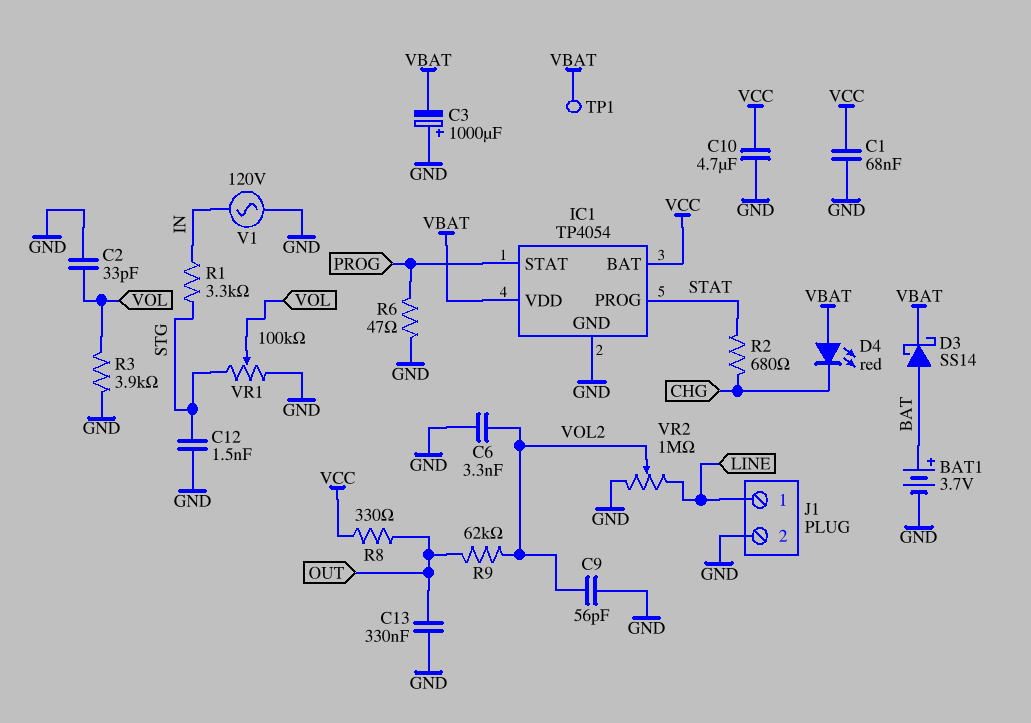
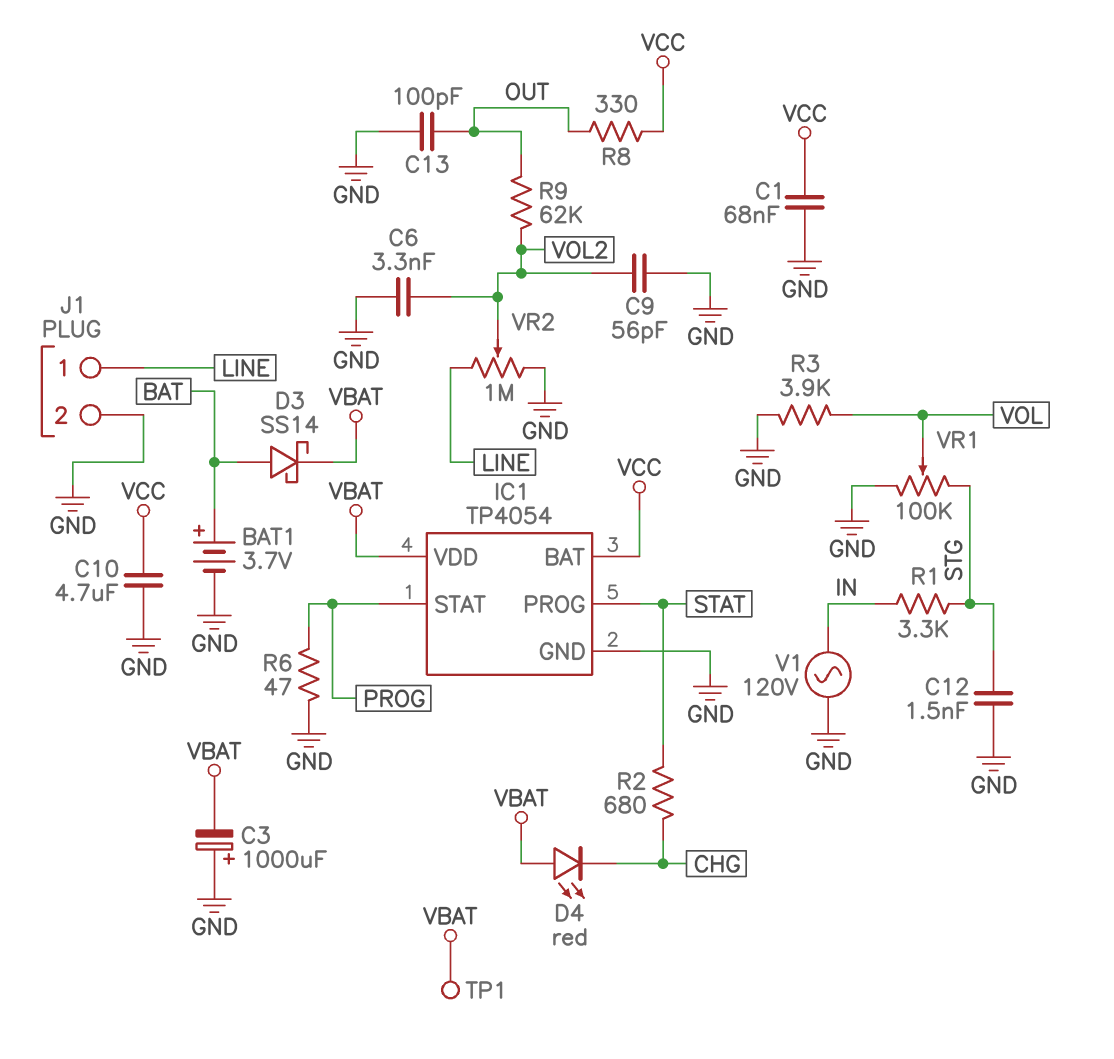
C2: 33pF (GND, VOL) -> none
C13: 330nF (GND, OUT) -> 100pF (GND, OUT)

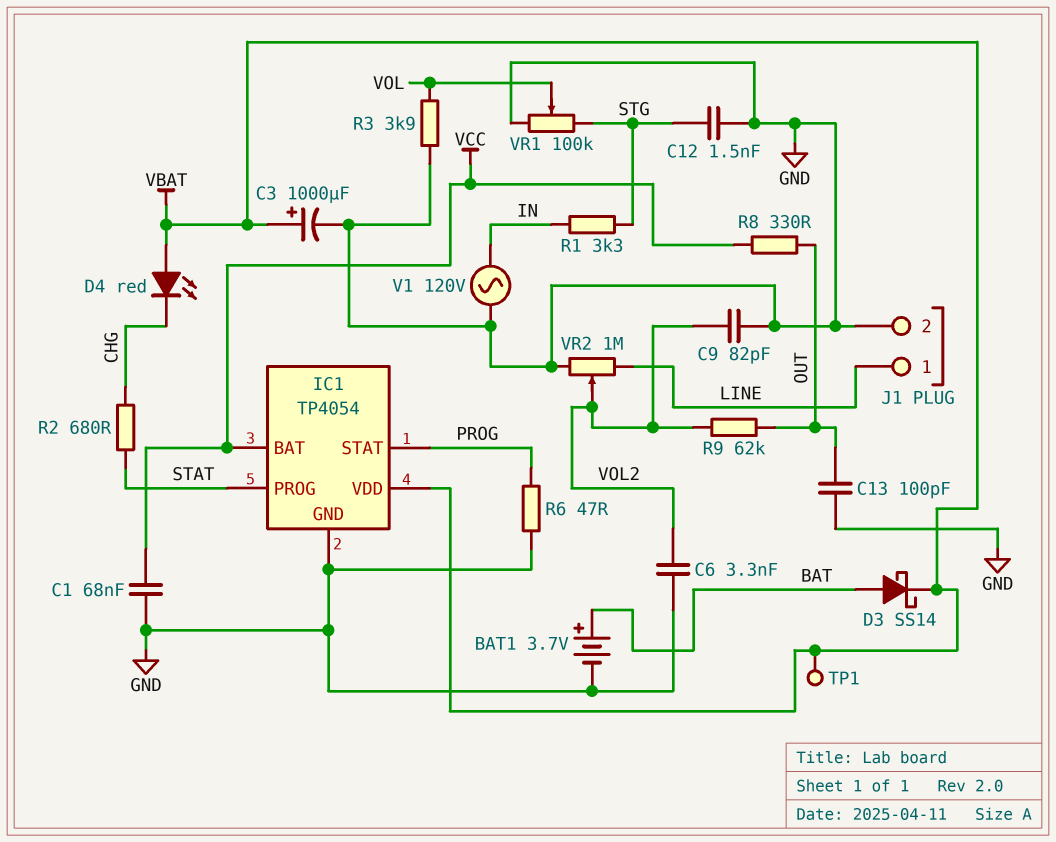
C3: 1000uF (plus GND, minus VBAT) -> 1000uF (plus VBAT, minus GND)
C9: 56pF (GND, VOL2) -> 82pF (GND, VOL2)
C10: 4.7uF (GND, VCC) -> none

